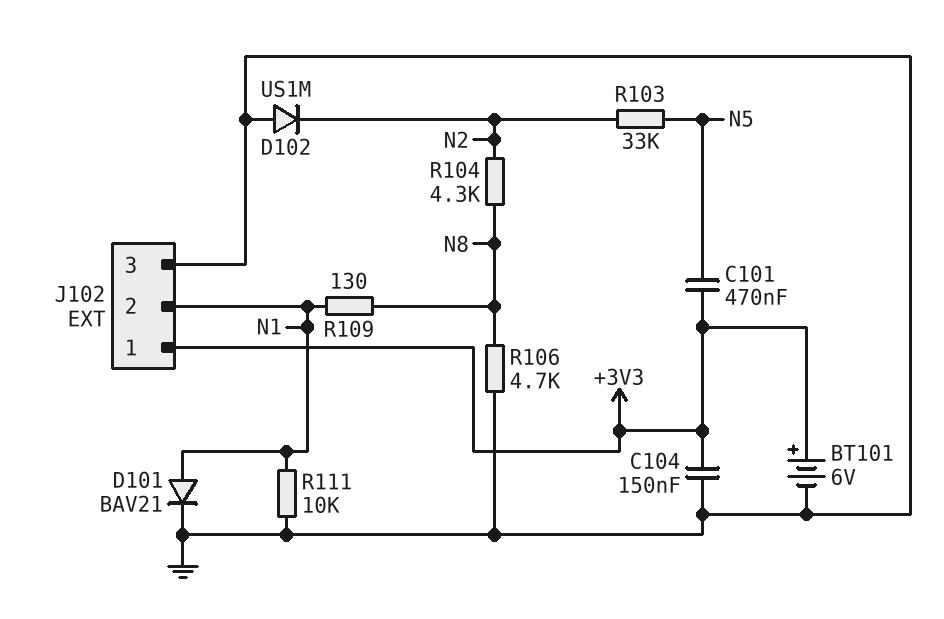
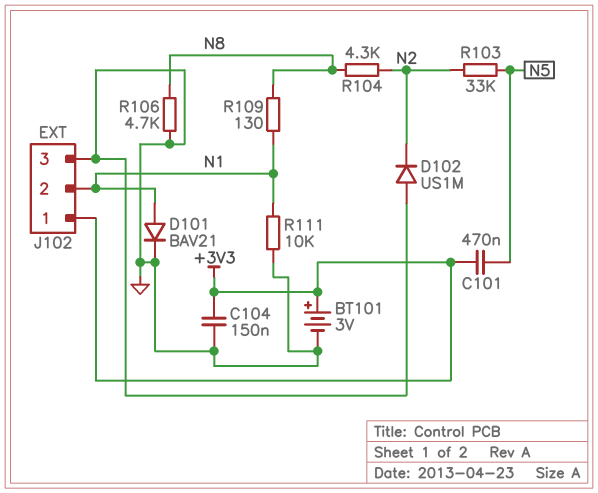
BT101: 6V (plus +3V3, minus GND) -> 3V (plus +3V3, minus GND)

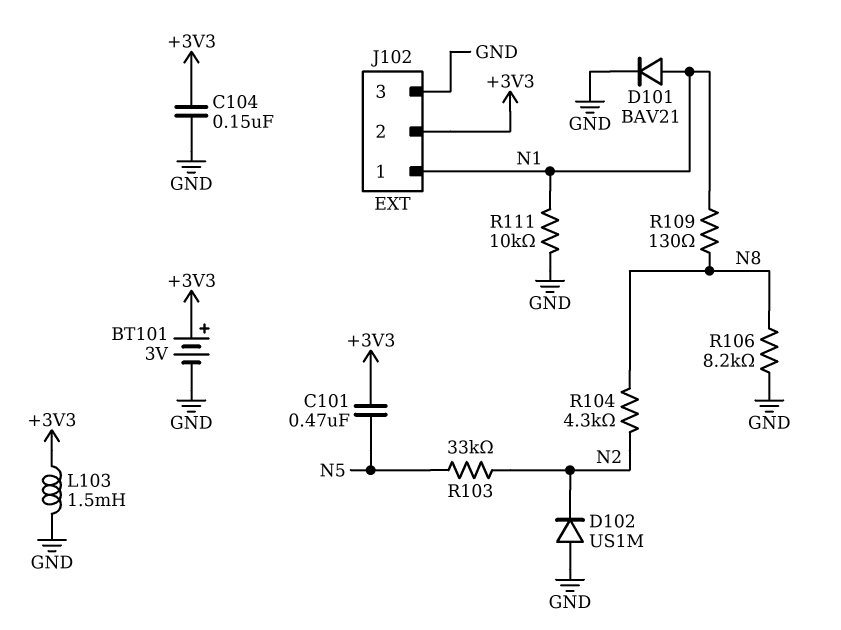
J102 pin 1: +3V3 -> N1
J102 pin 2: N1 -> +3V3
L103: none -> 1.5mH (+3V3, GND)
R106: 4.7k (GND, N8) -> 8.2k (GND, N8)

